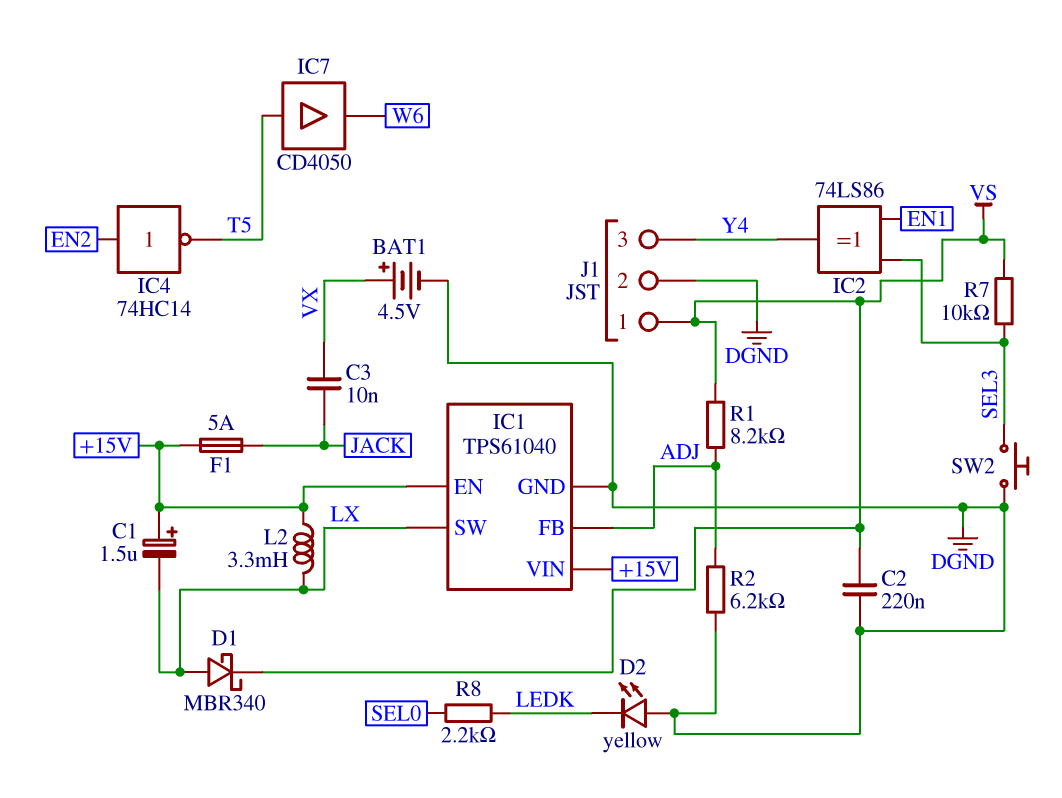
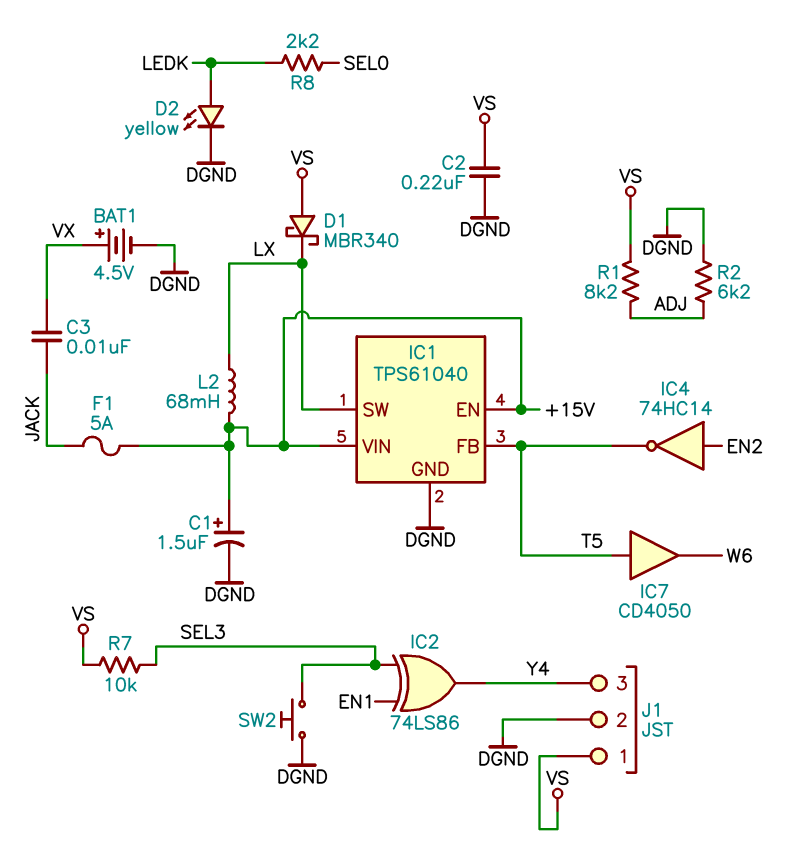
C1: 1.5uF (plus +15V, minus LX) -> 1.5uF (plus +15V, minus DGND)
D1: schottky MBR340 (A LX, K VS) -> schottky MBR340 (A VS, K LX)
D2: LED yellow (A DGND, K LEDK) -> LED yellow (A LEDK, K DGND)
IC1 pin FB: ADJ -> T5
L2: 3.3mH (+15V, LX) -> 68mH (+15V, LX)

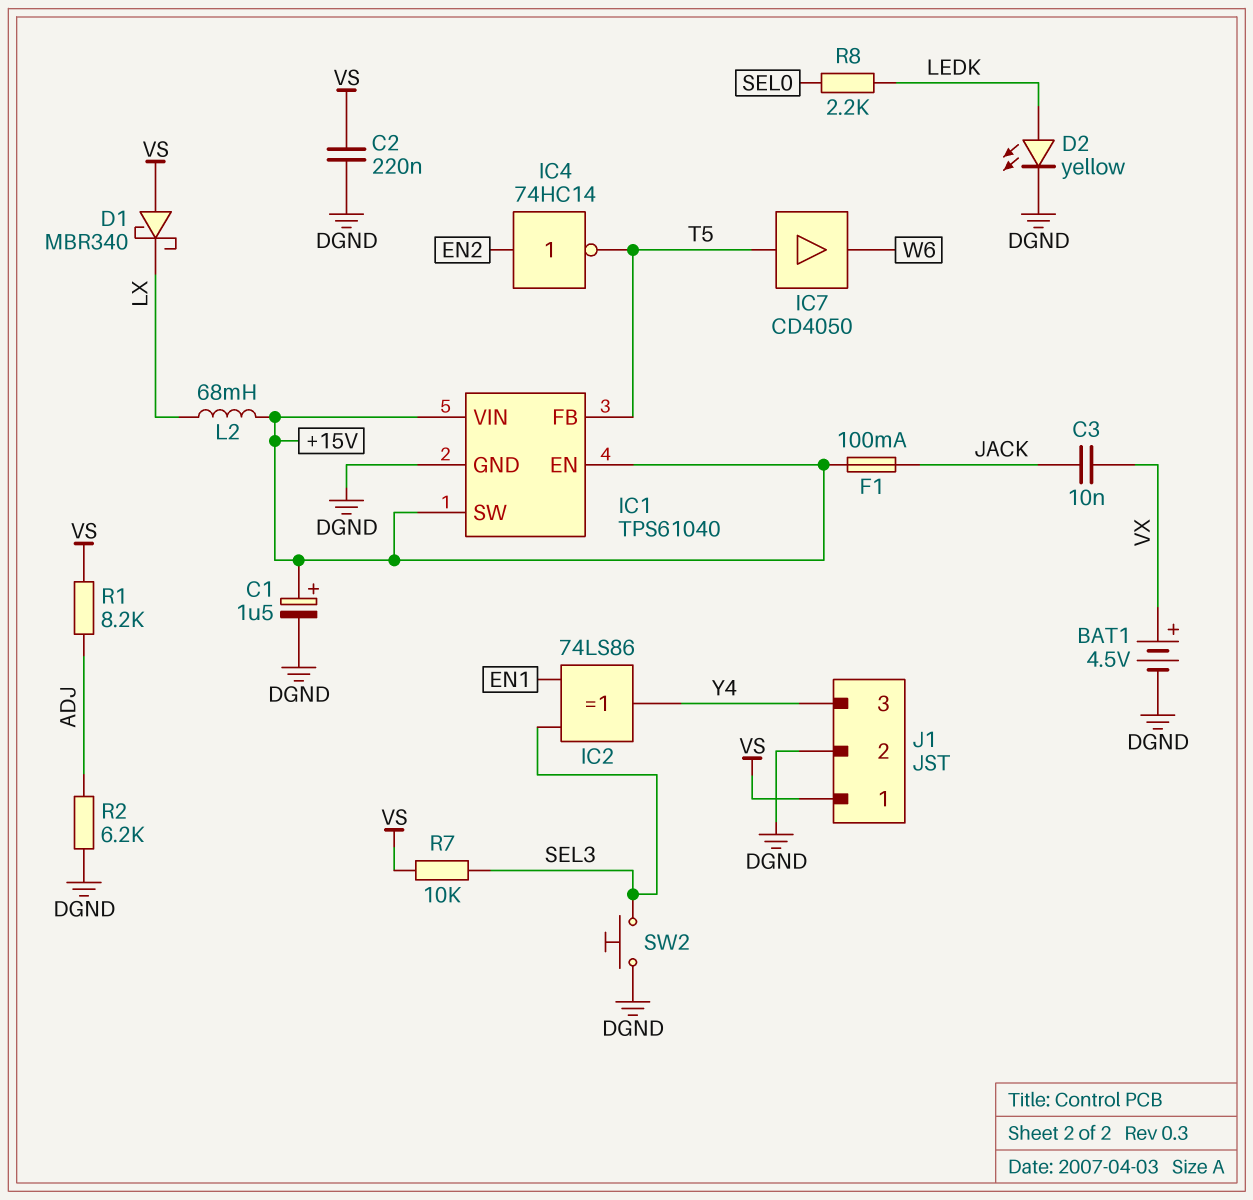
F1: 5A (+15V, JACK) -> 100mA (+15V, JACK)
IC1 pin SW: LX -> +15V

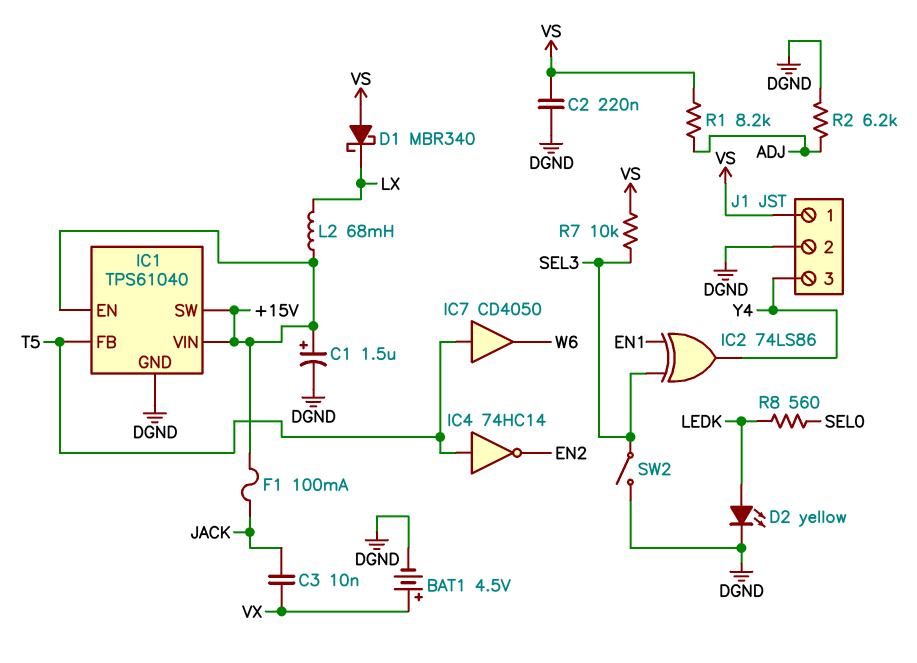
IC4: NOT 74HC14 (in EN2, out T5) -> NOT 74HC14 (in T5, out EN2)
R8: 2.2k (LEDK, SEL0) -> 560 (LEDK, SEL0)
SW2: button (DGND, SEL3) -> switch (DGND, SEL3)

